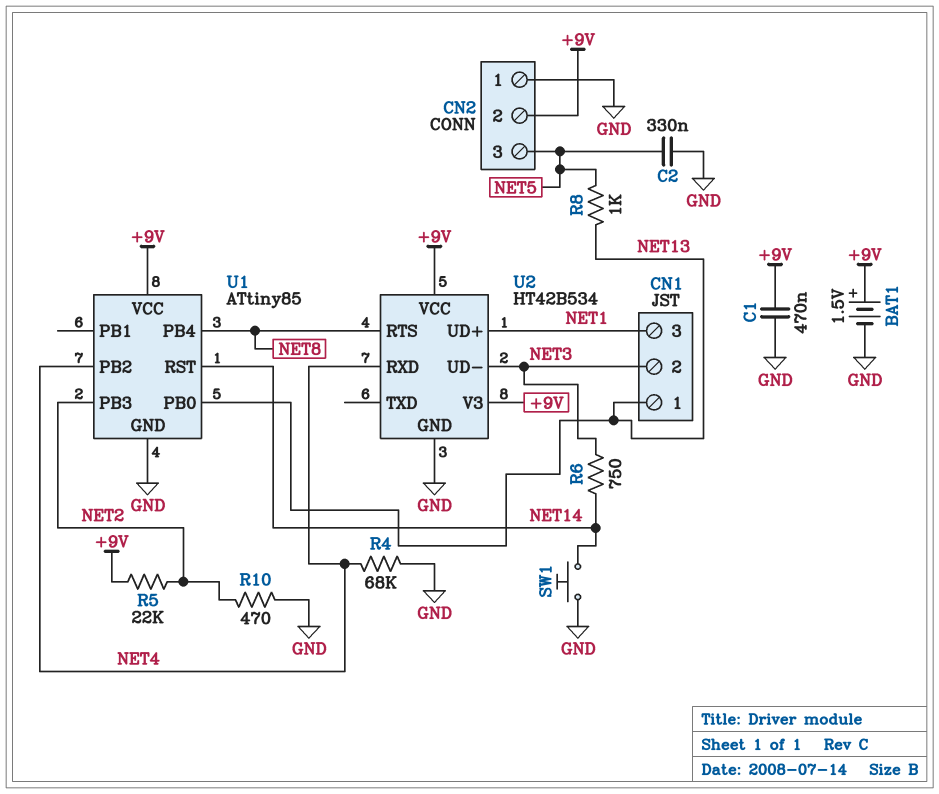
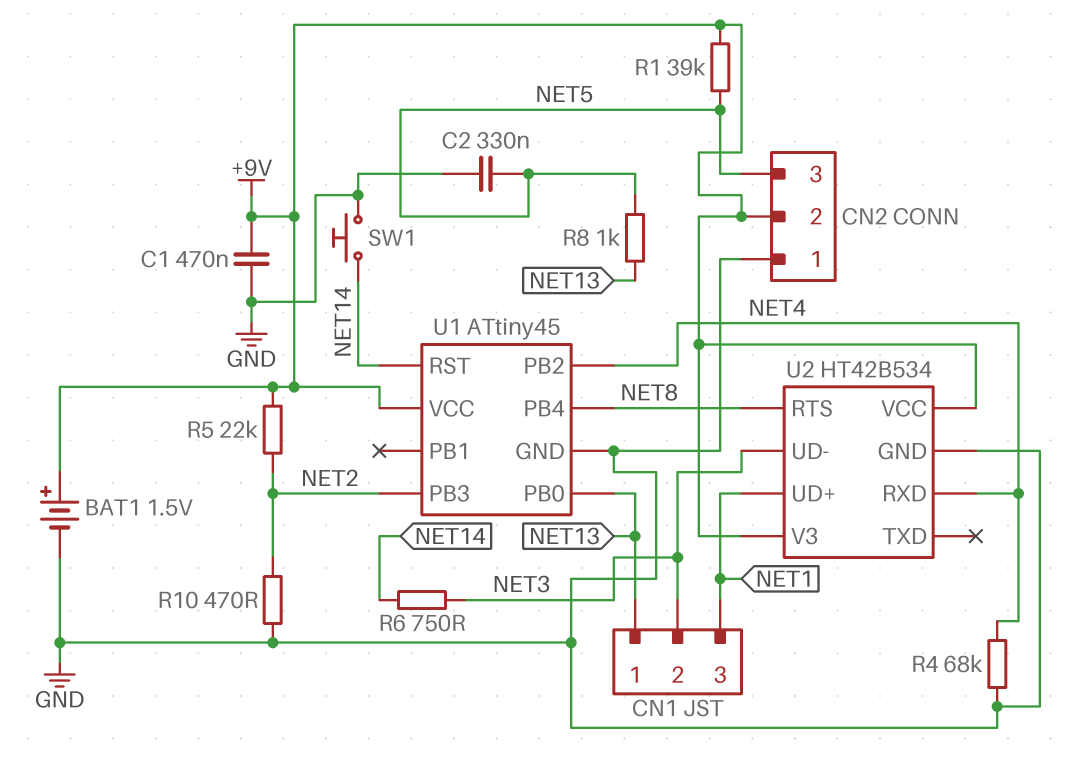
R1: none -> 39k (+9V, NET5)
U1: ATtiny85 -> ATtiny45

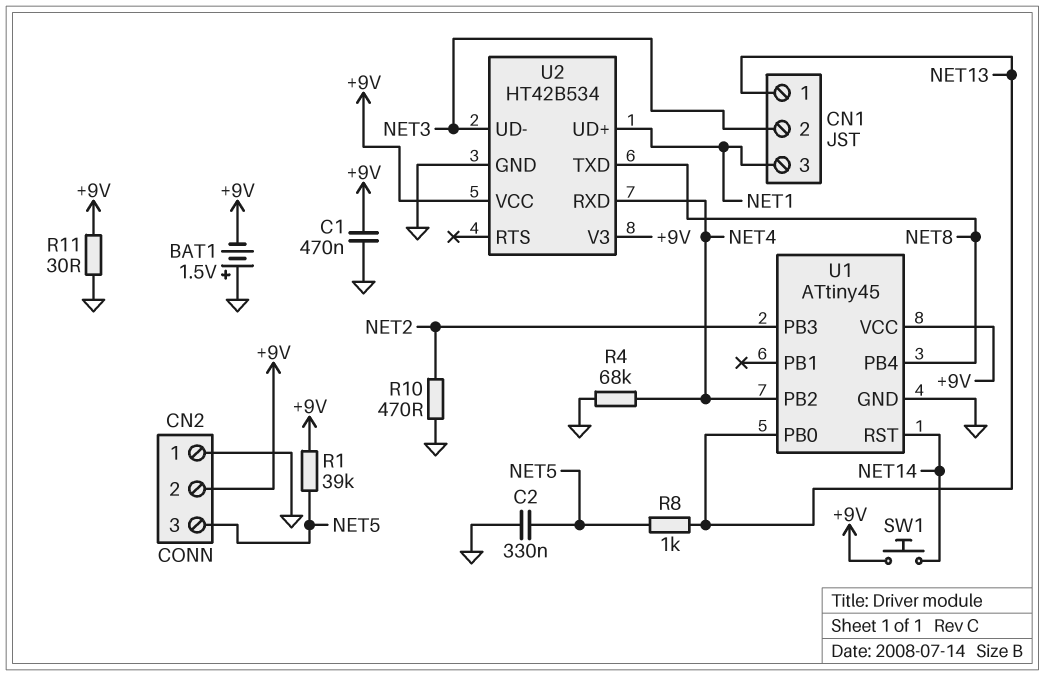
BAT1: 1.5V (plus +9V, minus GND) -> 1.5V (plus GND, minus +9V)
R5: 22k (+9V, NET2) -> none
R6: 750 (NET3, NET14) -> none
R11: none -> 30 (+9V, GND)
SW1: button (GND, NET14) -> button (+9V, NET14)
U2 pin RTS: NET8 -> none
U2 pin TXD: none -> NET8

